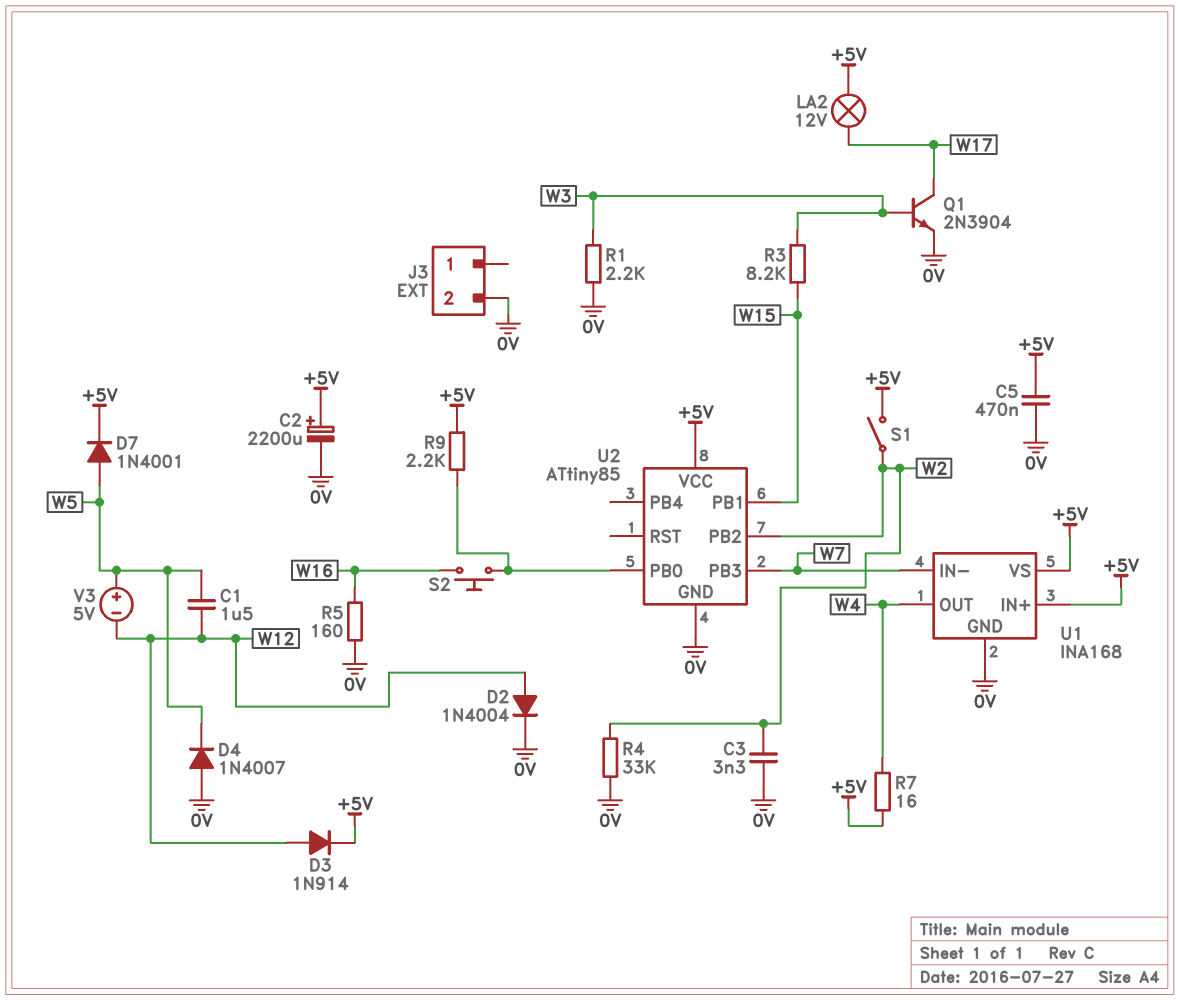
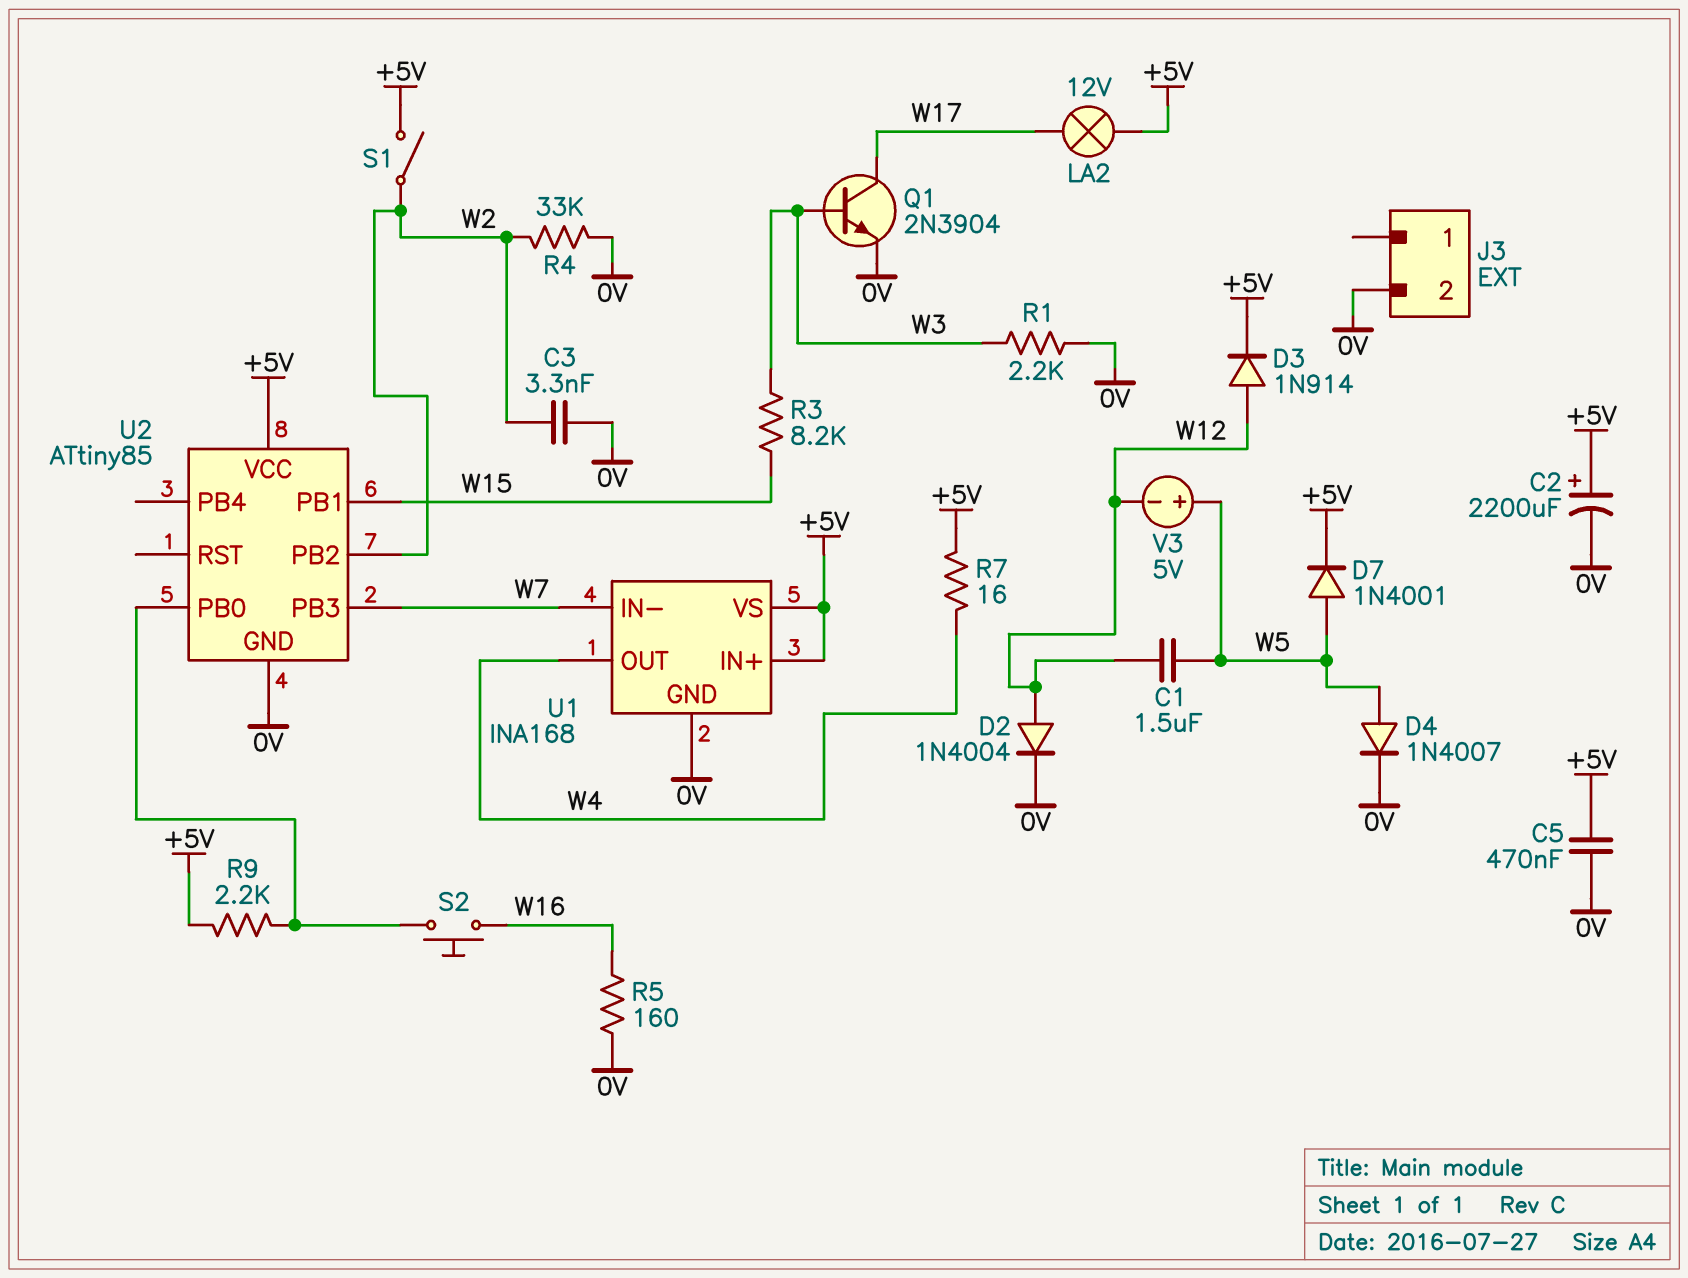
D4: diode 1N4007 (A 0V, K W5) -> diode 1N4007 (A W5, K 0V)

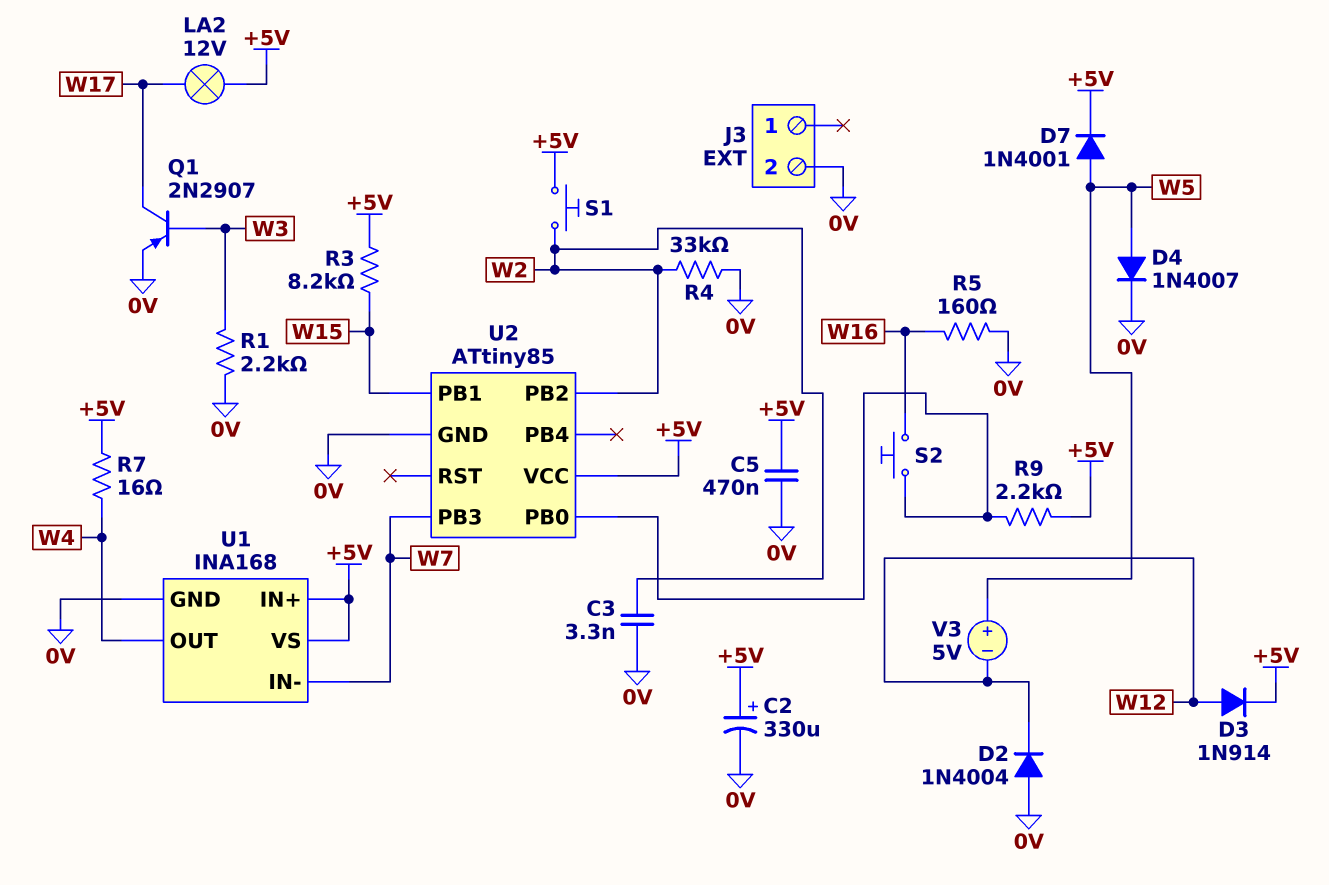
C1: 1.5uF (W5, W12) -> none
C2: 2200uF (plus +5V, minus 0V) -> 330uF (plus +5V, minus 0V)
D2: diode 1N4004 (A W12, K 0V) -> diode 1N4004 (A 0V, K W12)
Q1: NPN 2N3904 (B W3, C W17, E 0V) -> PNP 2N2907 (B W3, C W17, E 0V)
R3: 8.2k (W3, W15) -> 8.2k (+5V, W15)
S1: switch (+5V, W2) -> button (+5V, W2)

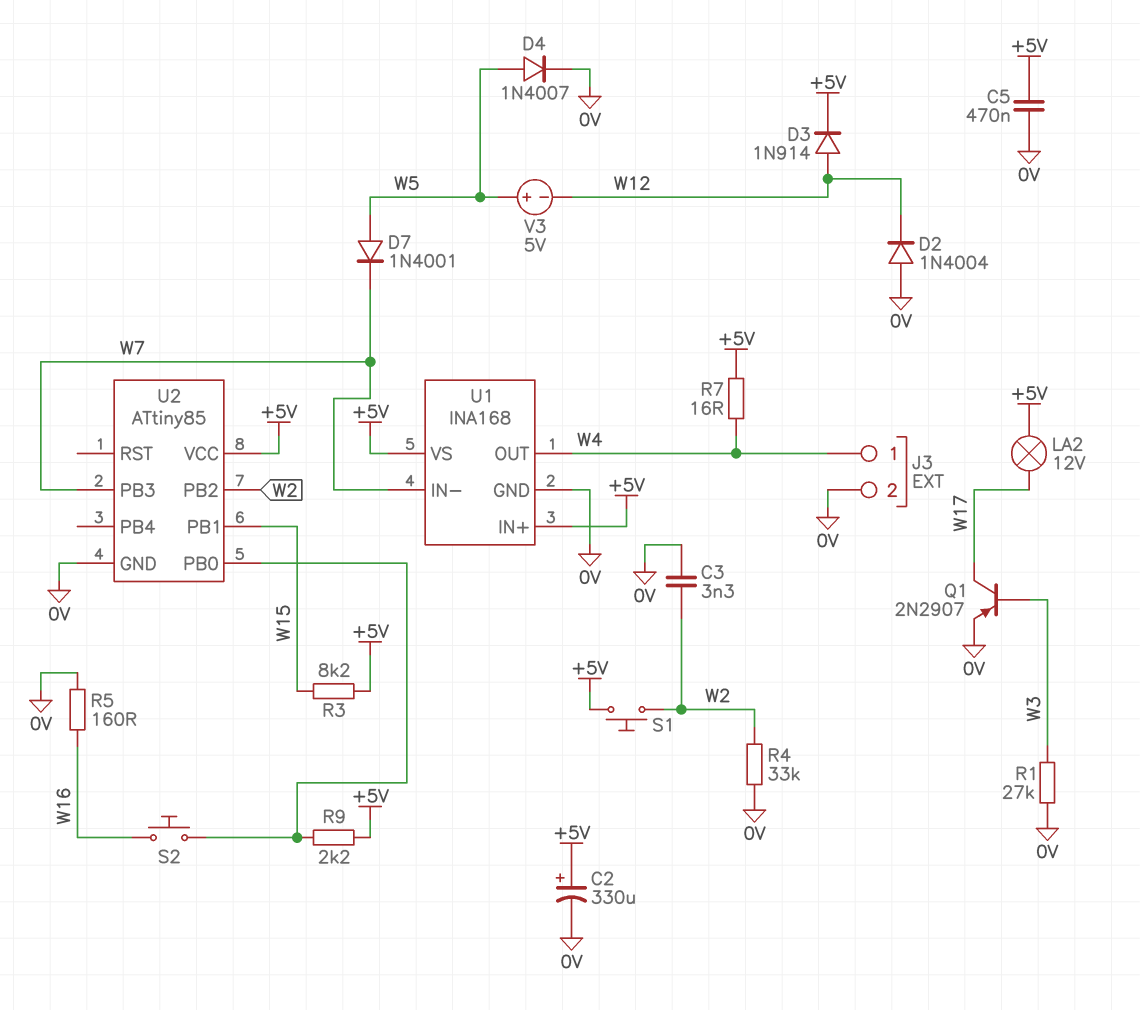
D7: diode 1N4001 (A W5, K +5V) -> diode 1N4001 (A W5, K W7)
J3 pin 1: none -> W4
R1: 2.2k (0V, W3) -> 27k (0V, W3)

